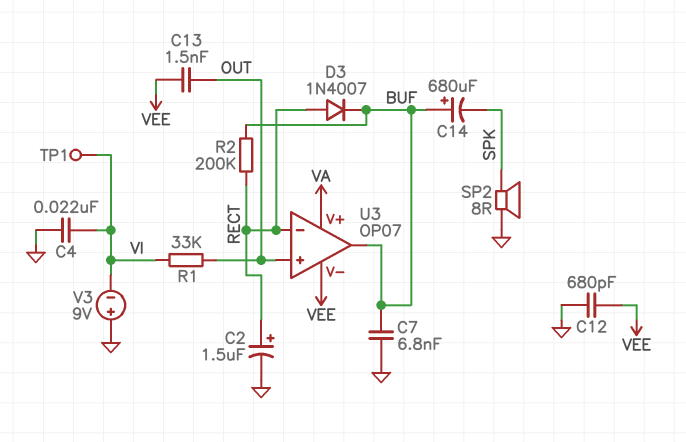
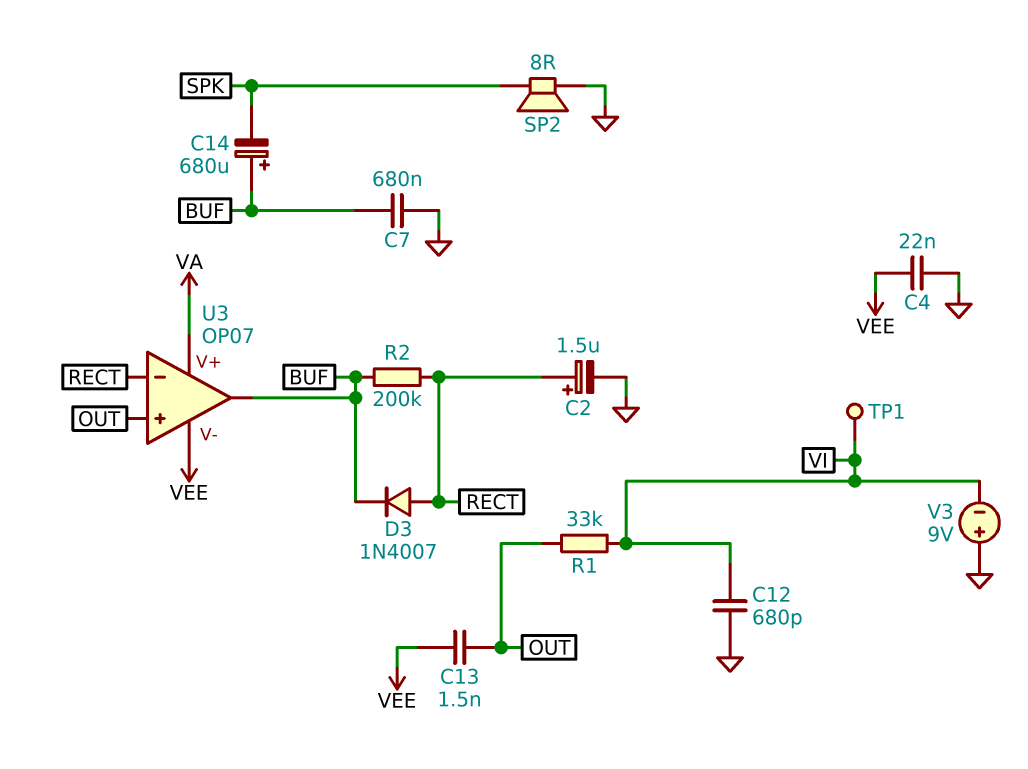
C4: 22nF (GND, VI) -> 22nF (GND, VEE)
C7: 6.8nF (BUF, GND) -> 680nF (BUF, GND)
C12: 680pF (GND, VEE) -> 680pF (GND, VI)

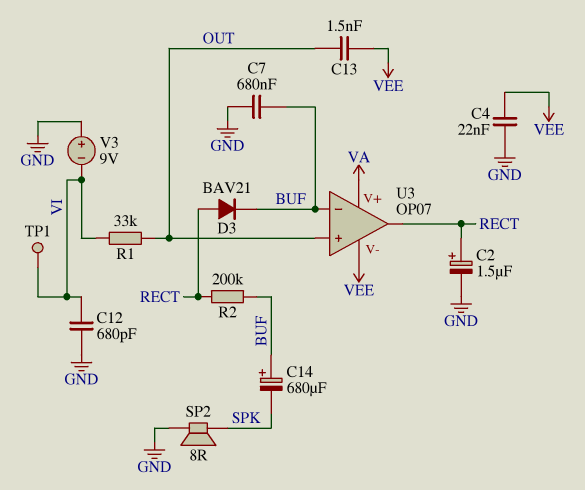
D3: diode 1N4007 (A RECT, K BUF) -> diode BAV21 (A RECT, K BUF)
U3 pin in-: RECT -> BUF
U3 pin out: BUF -> RECT

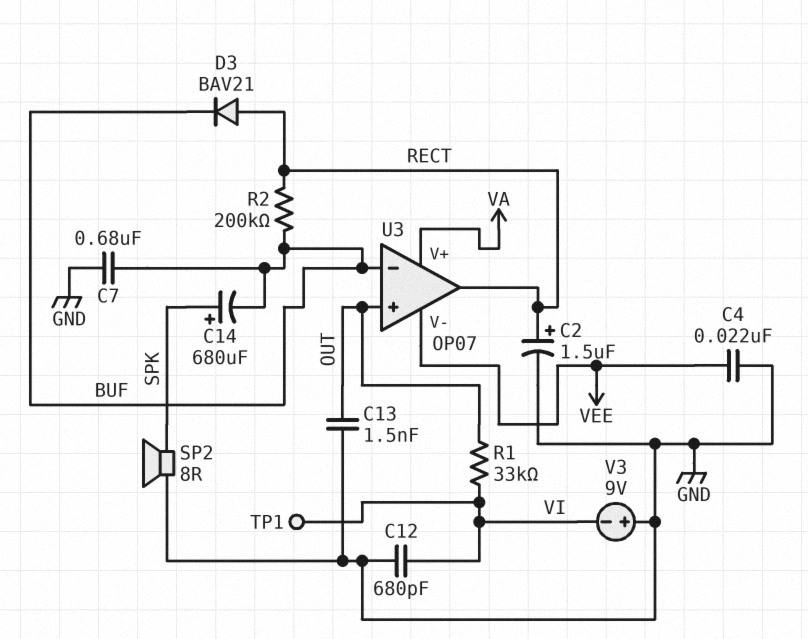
C13: 1.5nF (OUT, VEE) -> 1.5nF (GND, OUT)
C14: 680uF (plus BUF, minus SPK) -> 680uF (plus SPK, minus BUF)

